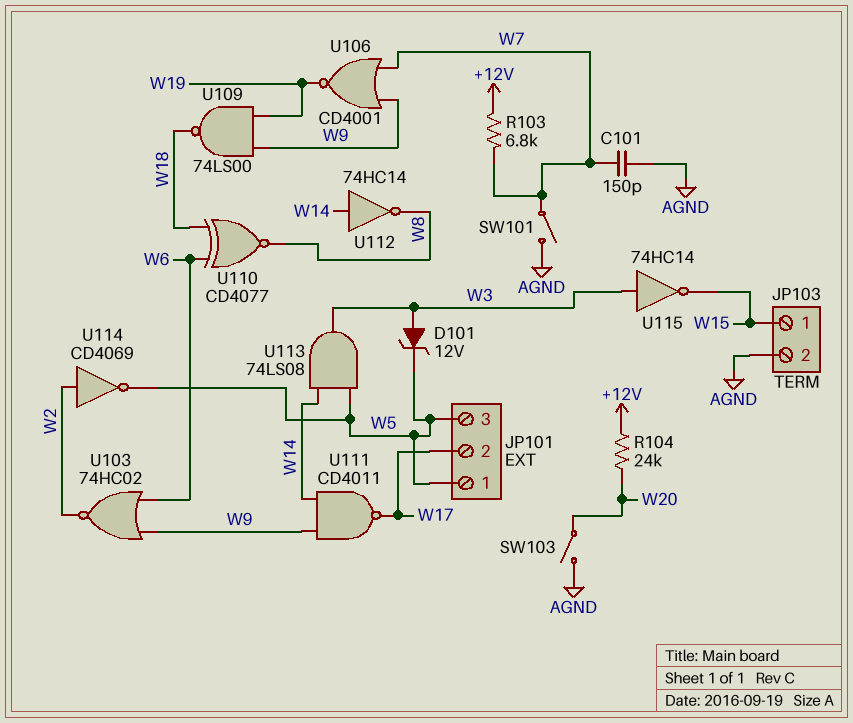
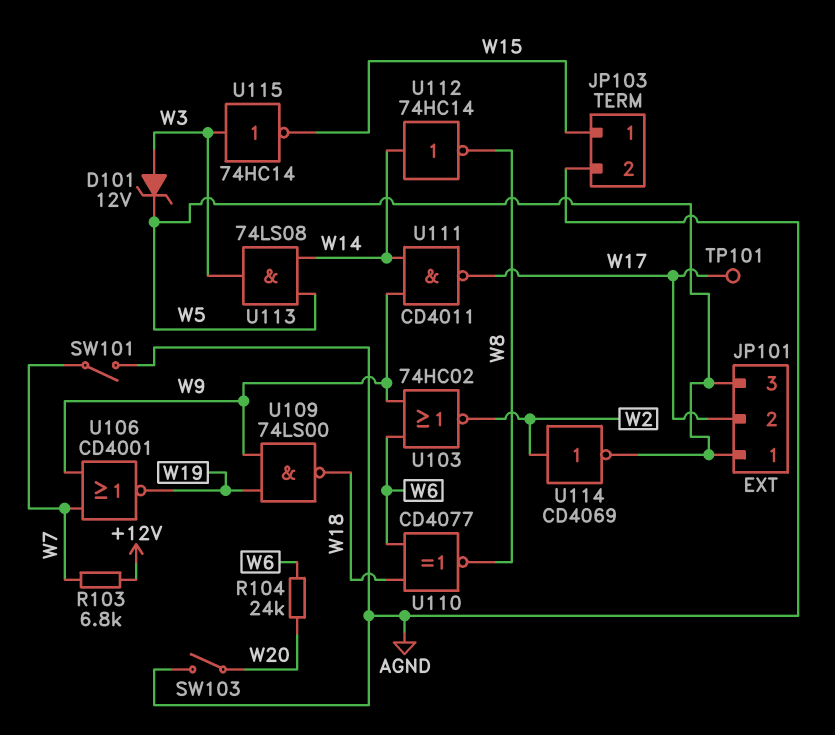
C101: 150pF (AGND, W7) -> none
R104: 24k (+12V, W20) -> 24k (W6, W20)
TP101: none -> test point (W17)

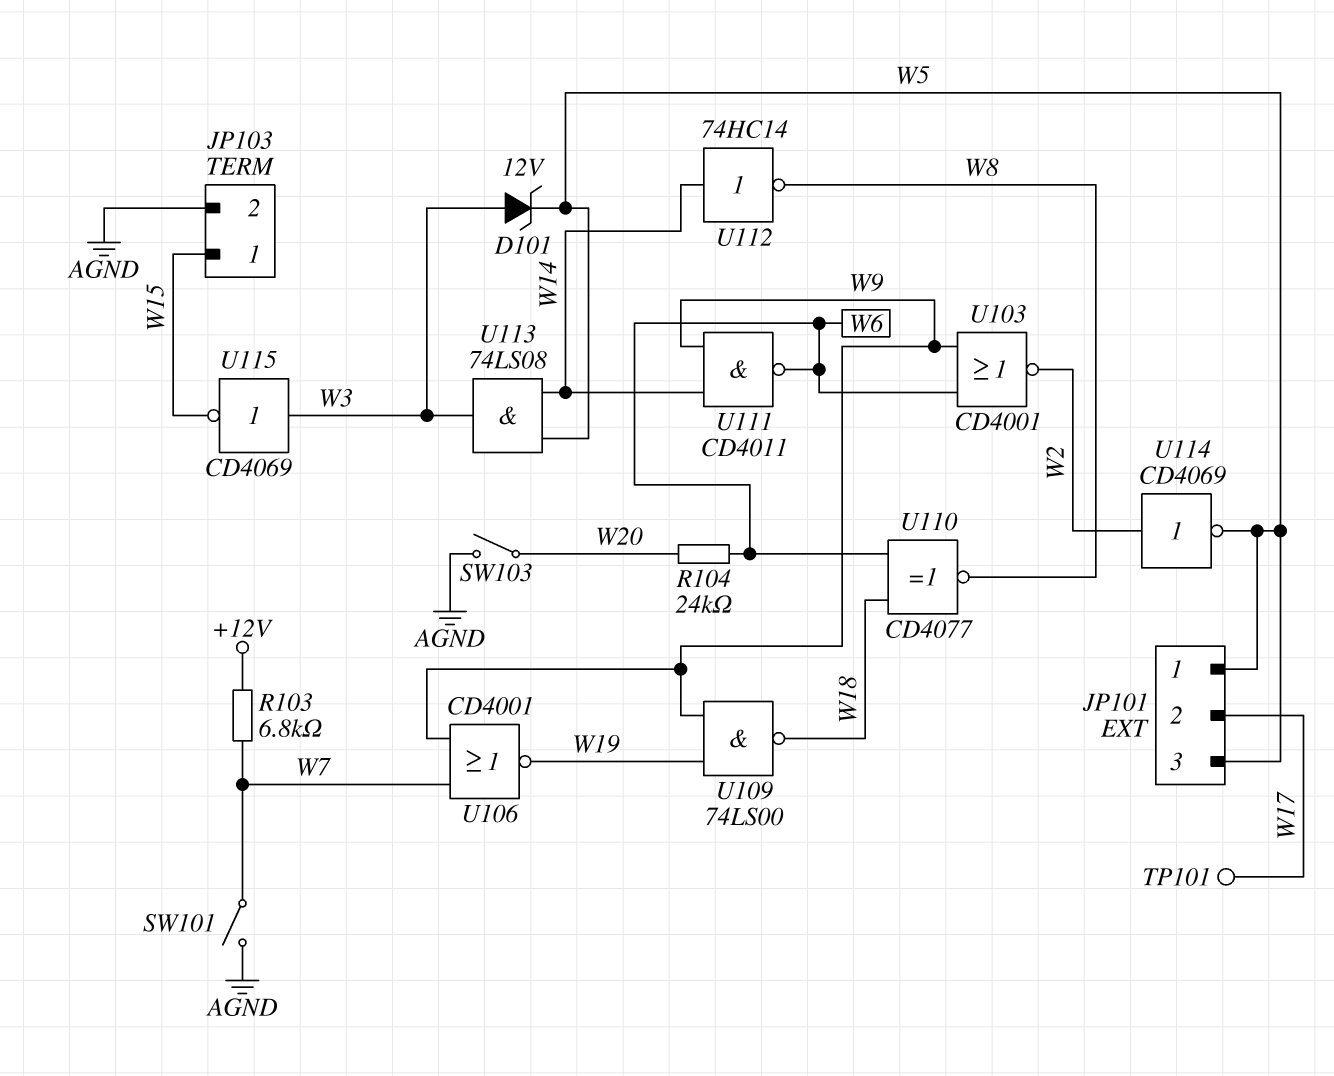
U103: NOR 74HC02 (in W6, in W9, out W2) -> NOR CD4001 (in W6, in W9, out W2)
U111: NAND CD4011 (in W9, in W14, out W17) -> NAND CD4011 (in W9, in W14, out W6)
U115: NOT 74HC14 (in W3, out W15) -> NOT CD4069 (in W3, out W15)

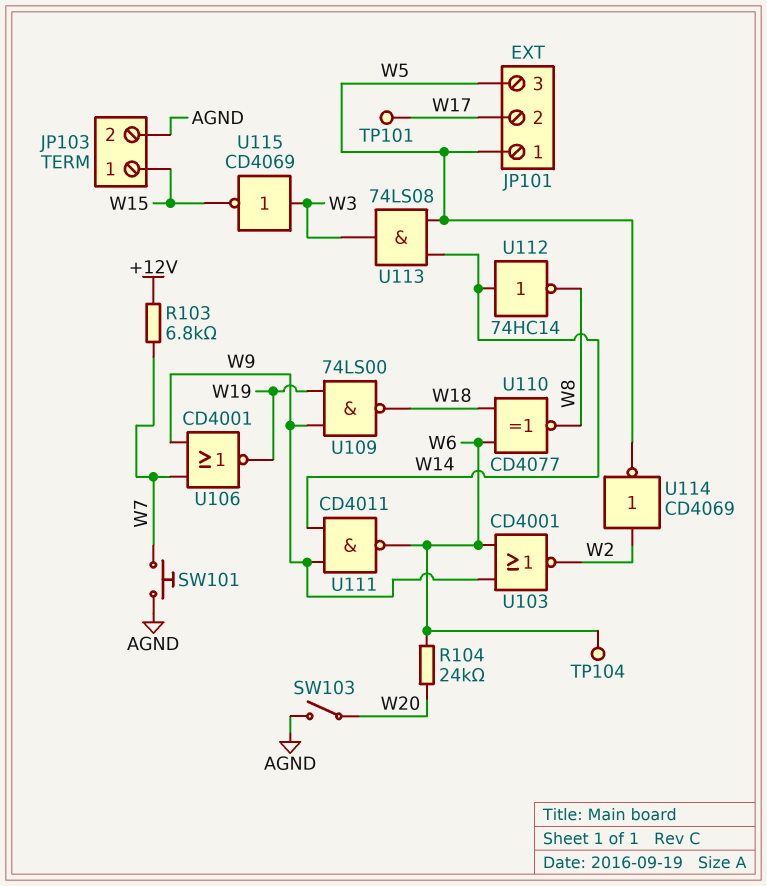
D101: zener 12V (A W3, K W5) -> none
SW101: switch (AGND, W7) -> button (AGND, W7)
TP104: none -> test point (W6)

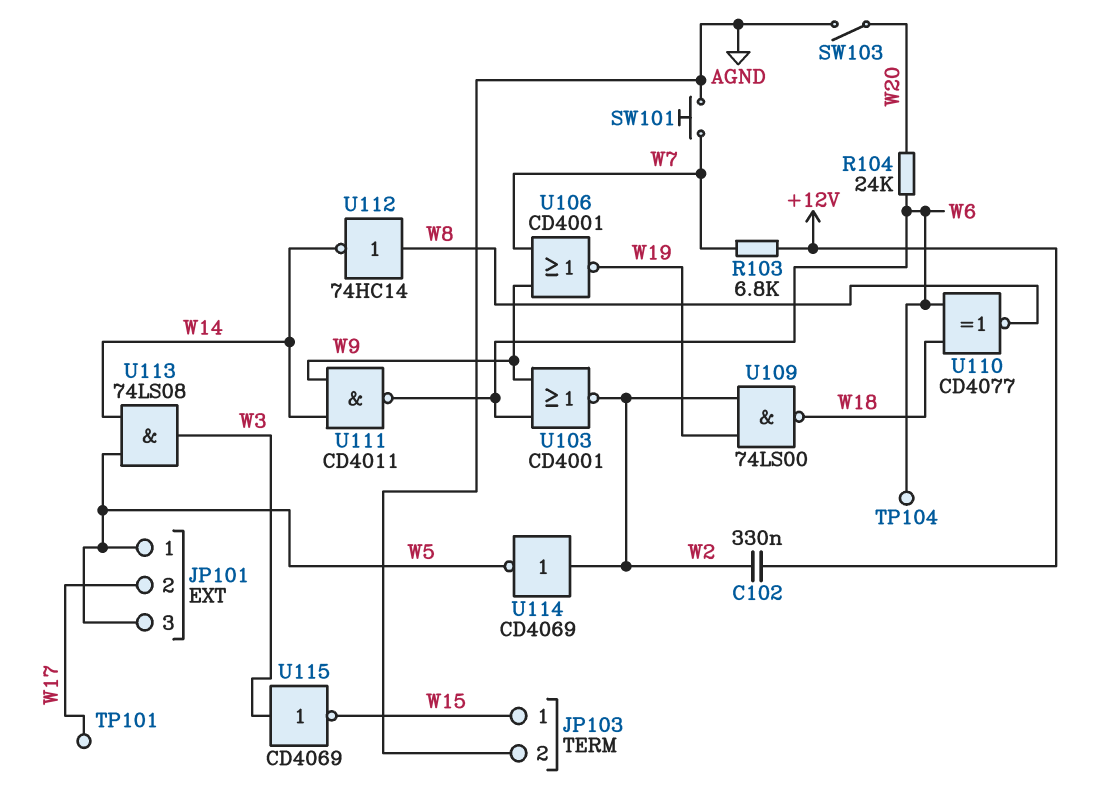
C102: none -> 330nF (+12V, W2)
U109: NAND 74LS00 (in W9, in W19, out W18) -> NAND 74LS00 (in W2, in W19, out W18)
U112: NOT 74HC14 (in W14, out W8) -> NOT 74HC14 (in W8, out W14)

